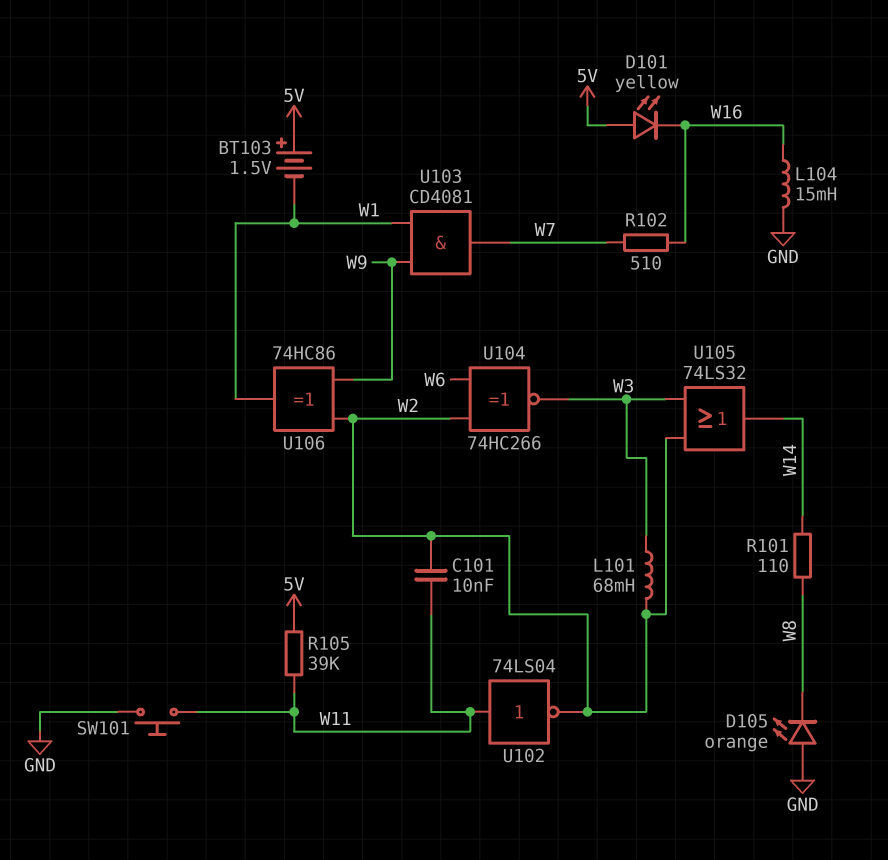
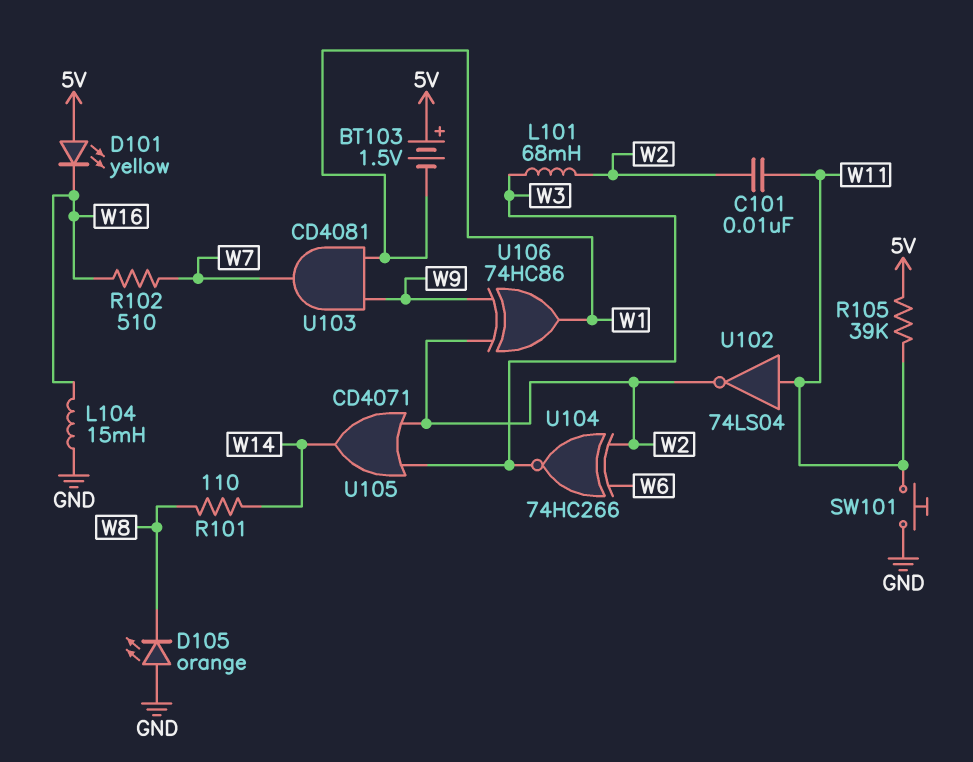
U105: OR 74LS32 (in W2, in W3, out W14) -> OR CD4071 (in W2, in W3, out W14)

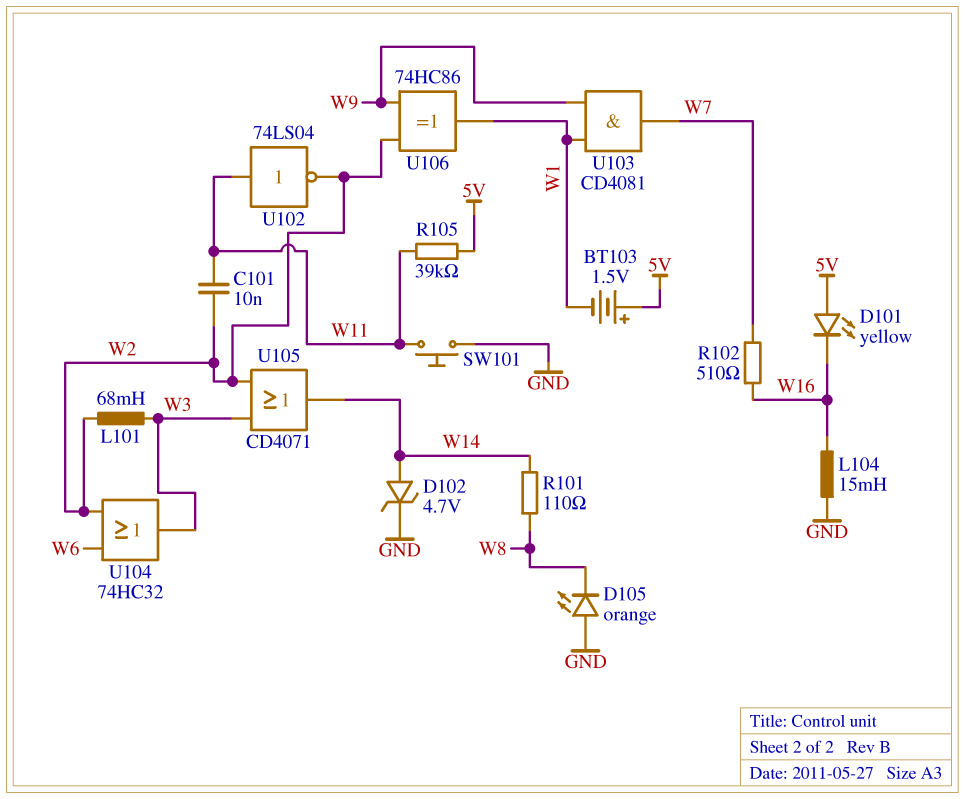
D102: none -> zener 4.7V (A W14, K GND)
U104: XNOR 74HC266 (in W2, in W6, out W3) -> OR 74HC32 (in W2, in W6, out W3)

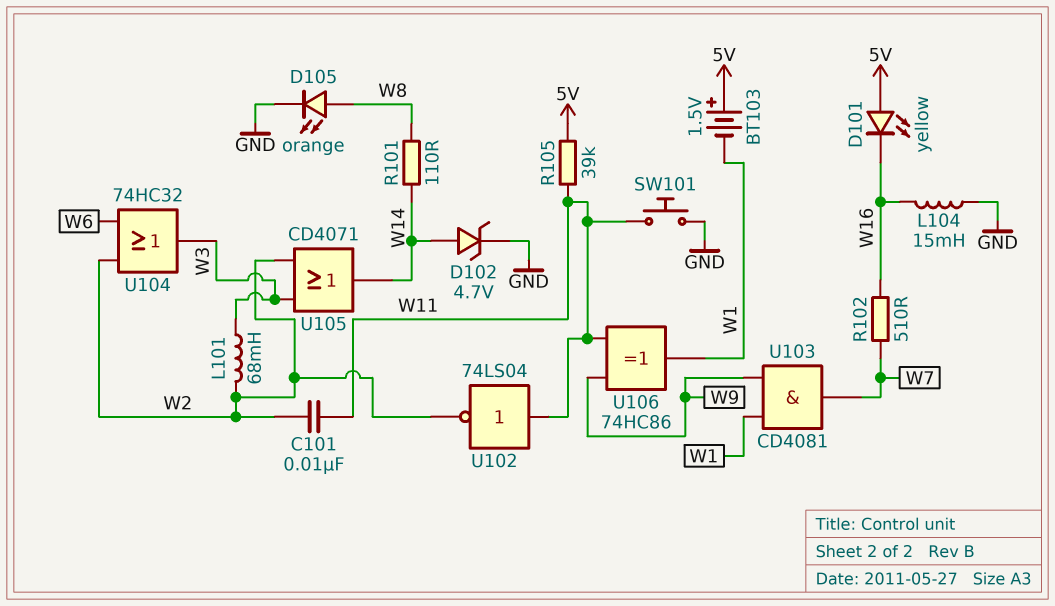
D105: LED orange (A GND, K W8) -> LED orange (A W8, K GND)
U106: XOR 74HC86 (in W2, in W9, out W1) -> XOR 74HC86 (in W9, in W11, out W1)

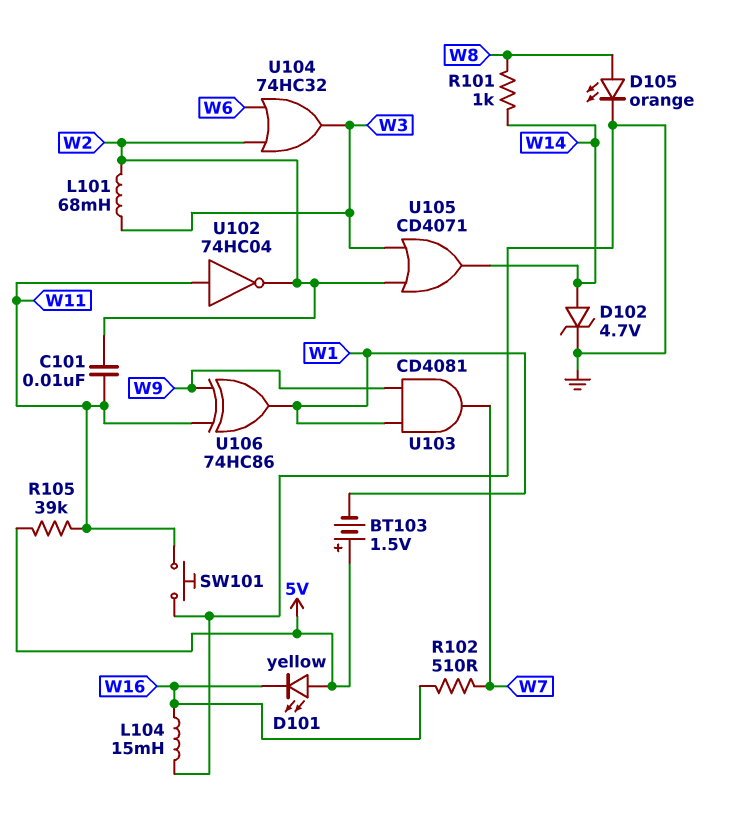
R101: 110 (W8, W14) -> 1k (W8, W14)
U102: NOT 74LS04 (in W11, out W2) -> NOT 74HC04 (in W11, out W2)

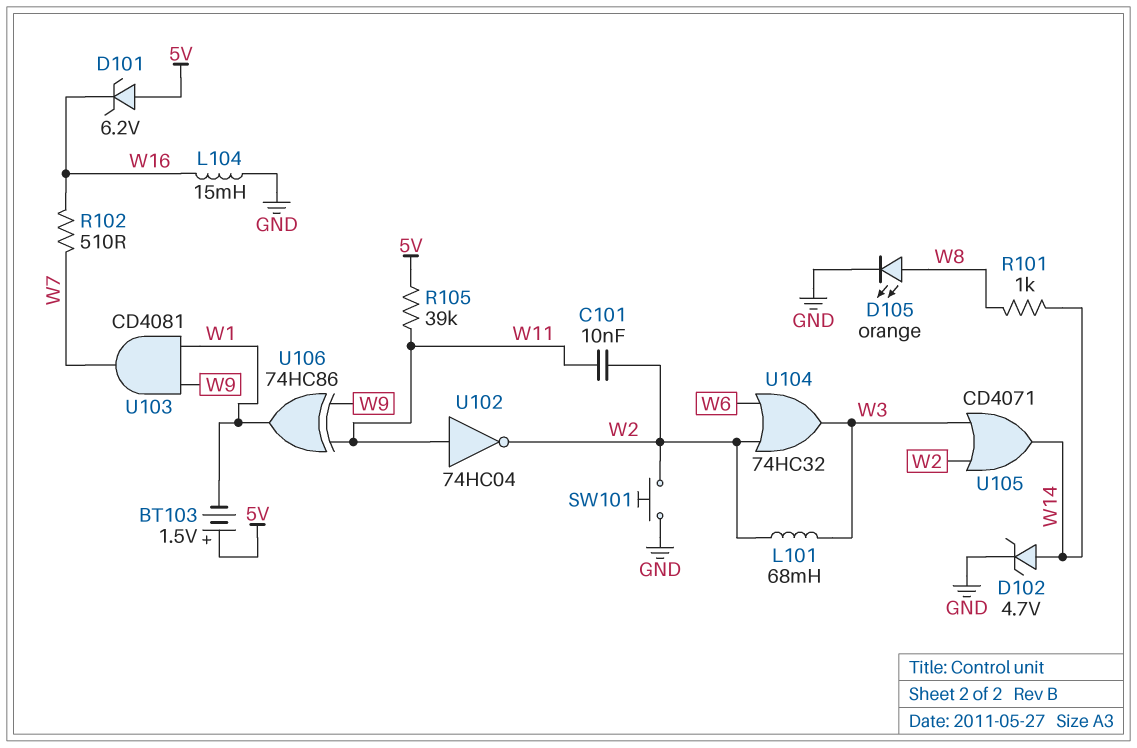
D101: LED yellow (A 5V, K W16) -> zener 6.2V (A 5V, K W16)
SW101: button (GND, W11) -> button (GND, W2)

